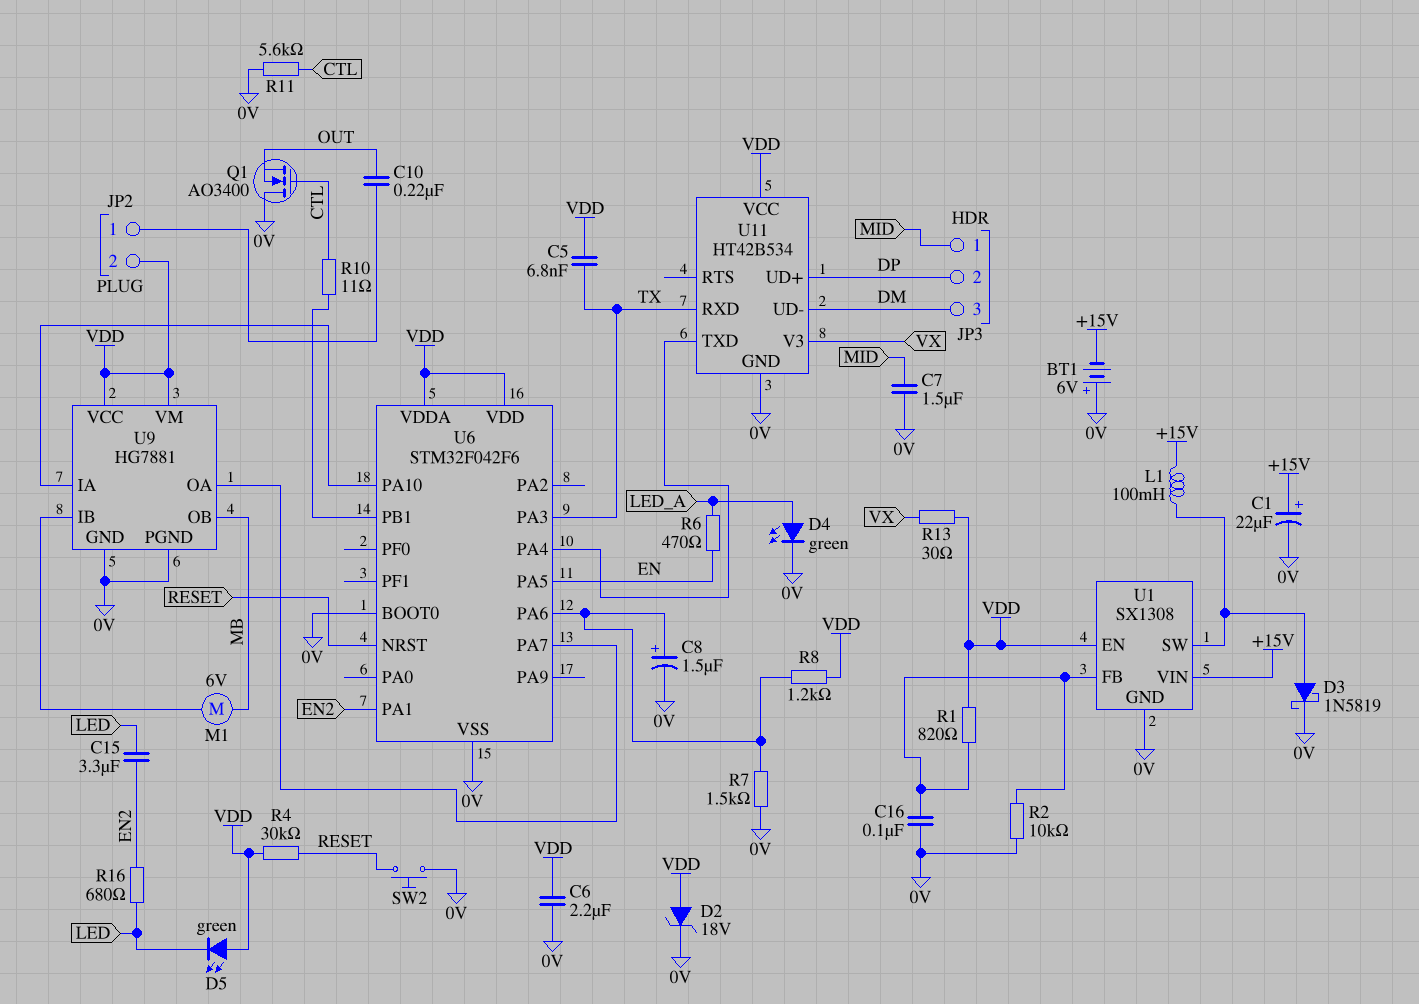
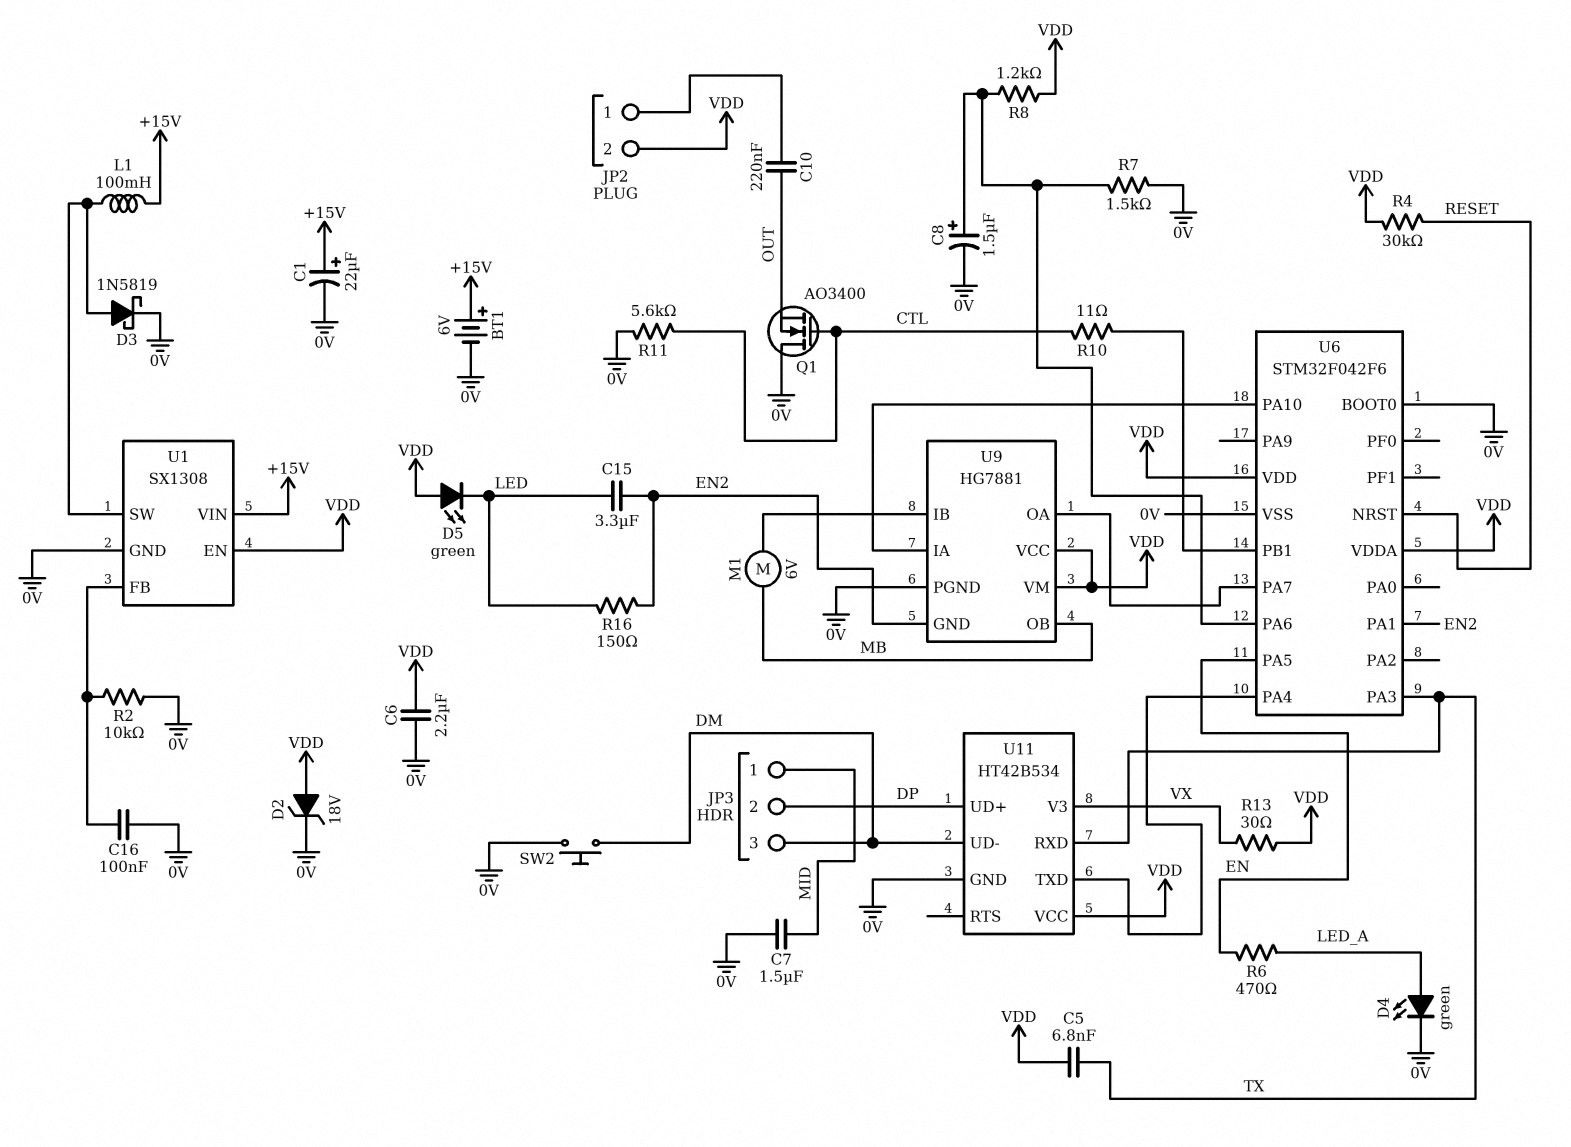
BT1: 6V (plus 0V, minus +15V) -> 6V (plus +15V, minus 0V)
R1: 820 (U1/FB, VDD) -> none
R16: 680 (EN2, LED) -> 150 (EN2, LED)
SW2: button (0V, RESET) -> button (0V, DM)
U9 pin GND: 0V -> EN2

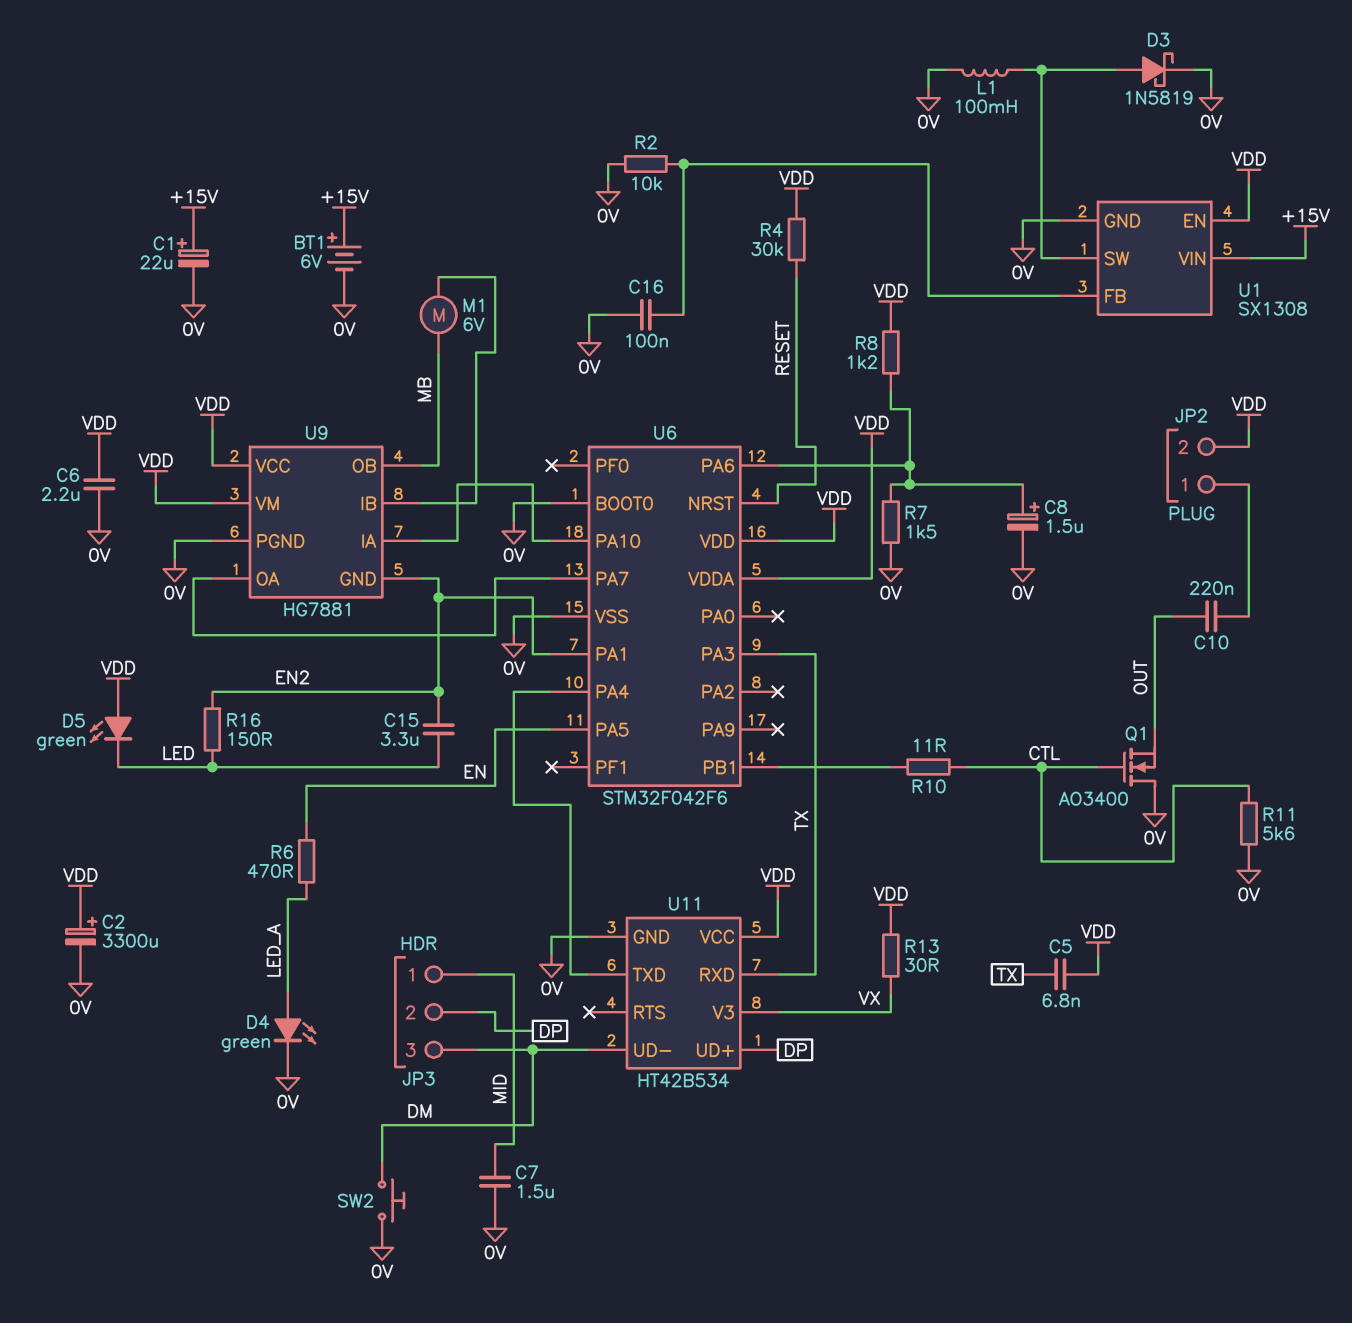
C2: none -> 3300uF (plus VDD, minus 0V)
D2: zener 18V (A VDD, K 0V) -> none
L1: 100mH (+15V, U1/SW) -> 100mH (0V, U1/SW)

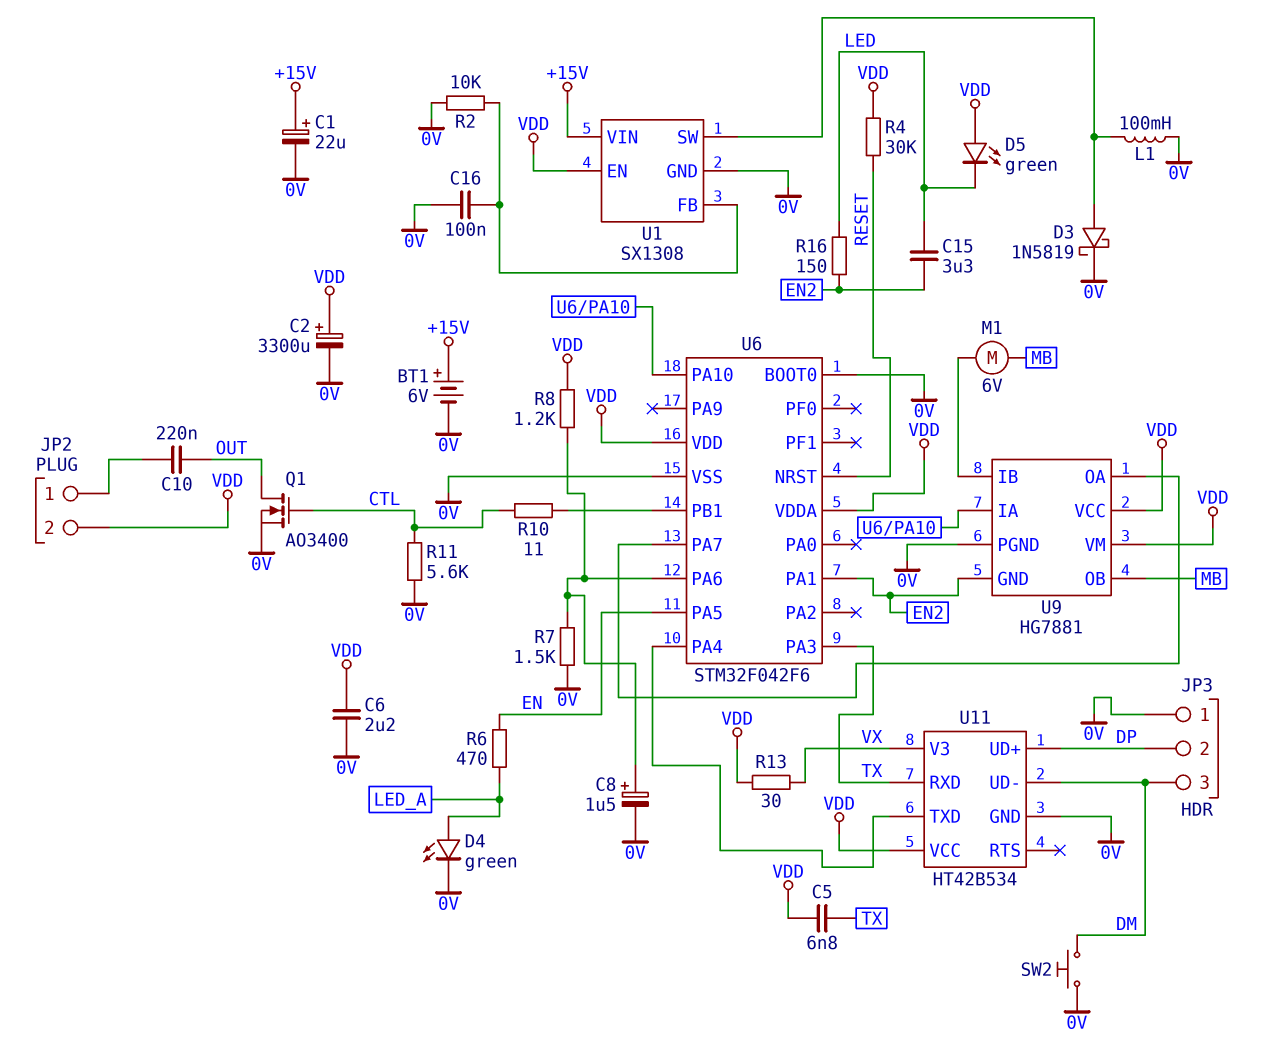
C7: 1.5uF (0V, MID) -> none
JP3 pin 1: MID -> 0V
Q1: NMOS AO3400 (G CTL, D 0V, S OUT) -> NMOS AO3400 (G CTL, D OUT, S 0V)

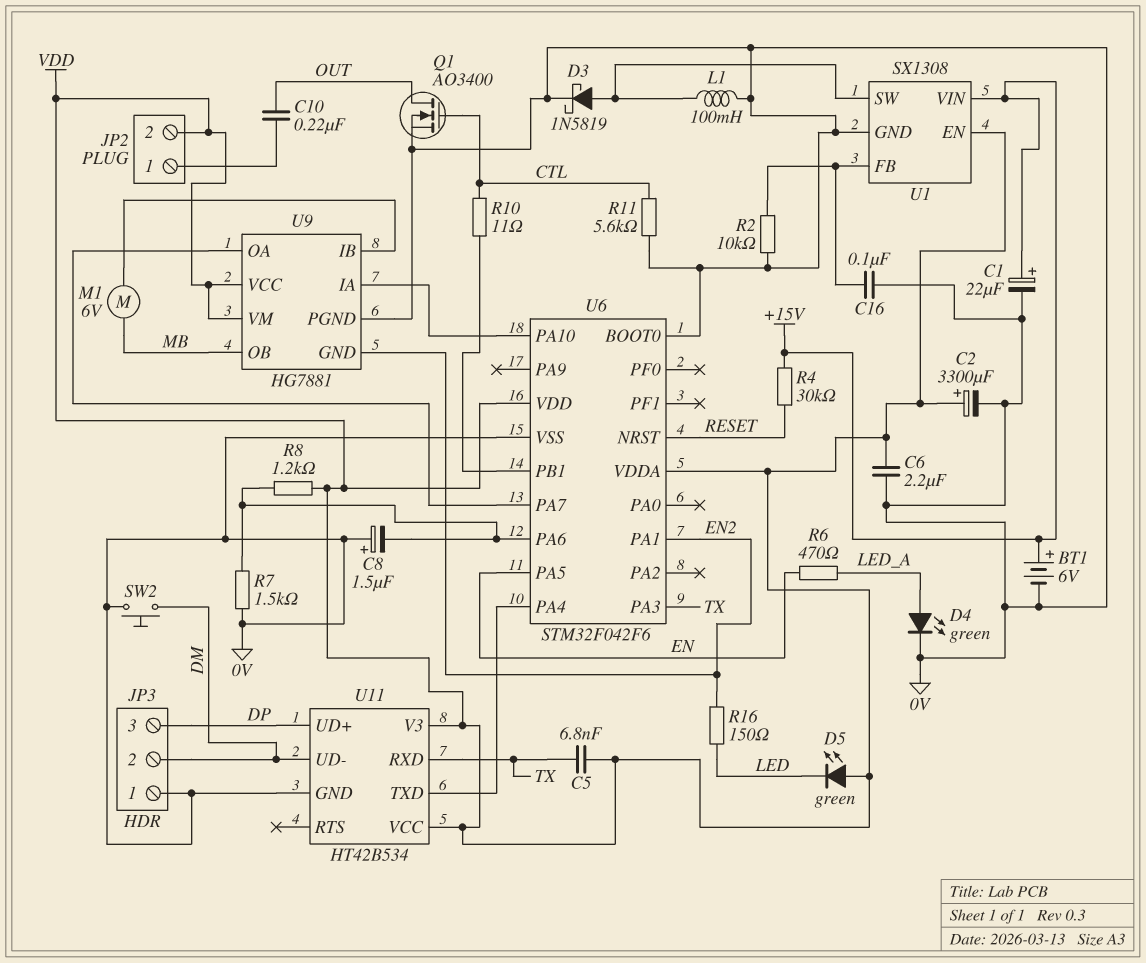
C8: 1.5uF (plus U6/PA6, minus 0V) -> 1.5uF (plus 0V, minus U6/PA6)
C15: 3.3uF (EN2, LED) -> none
JP3 pin 2: DP -> DM
JP3 pin 3: DM -> DP
R4: 30k (RESET, VDD) -> 30k (+15V, RESET)
R13: 30 (VDD, VX) -> none
U11 pin V3: VX -> VDD

